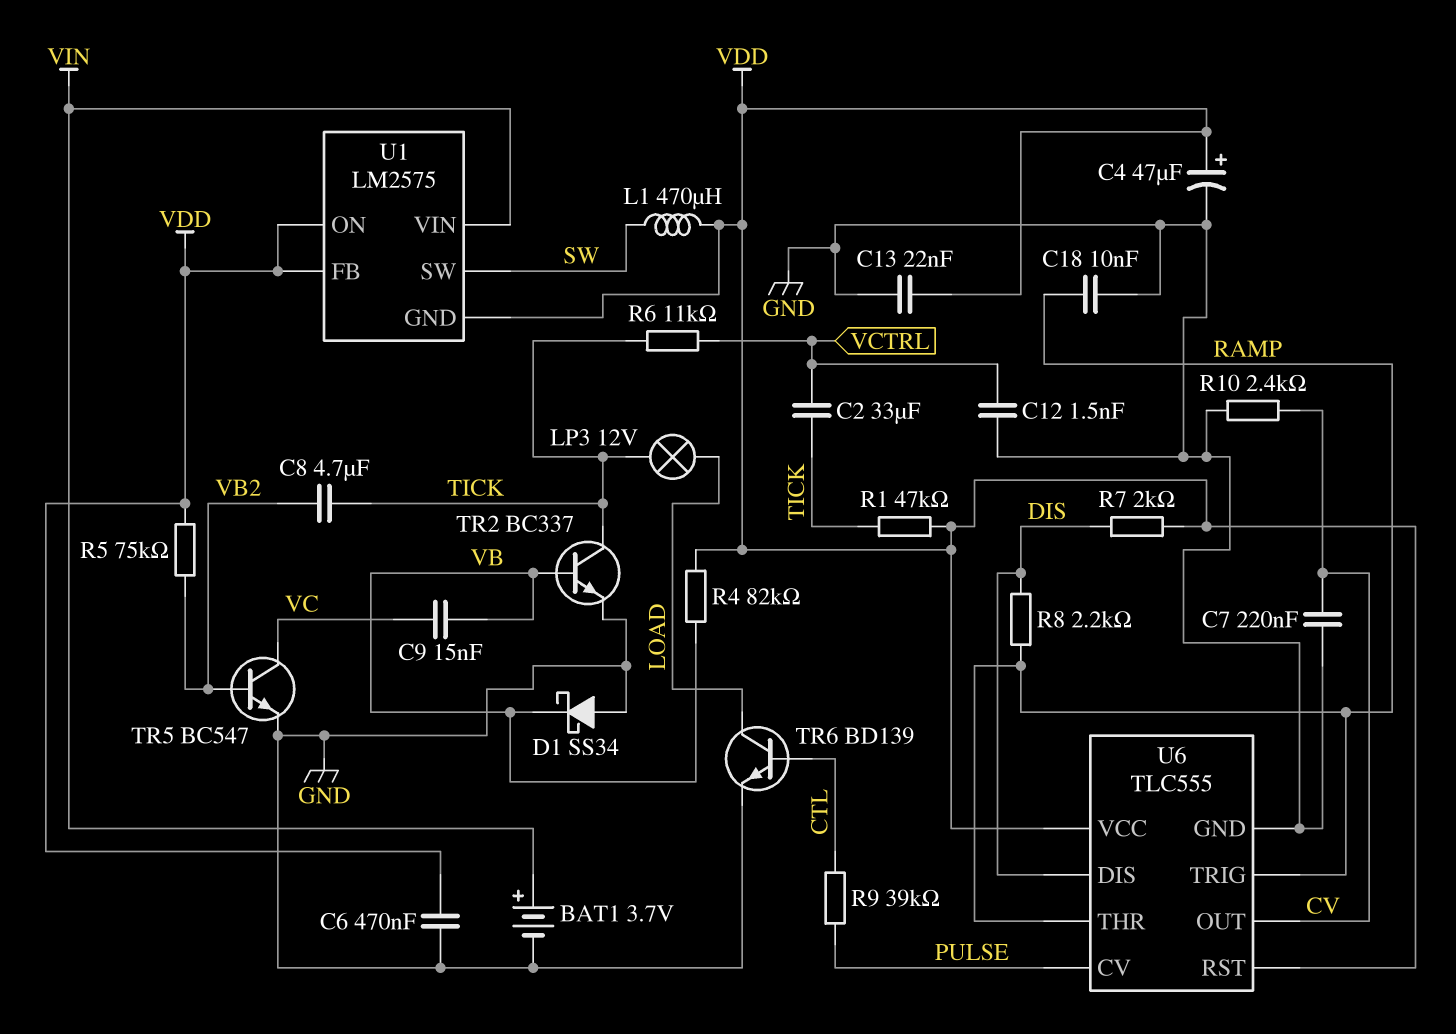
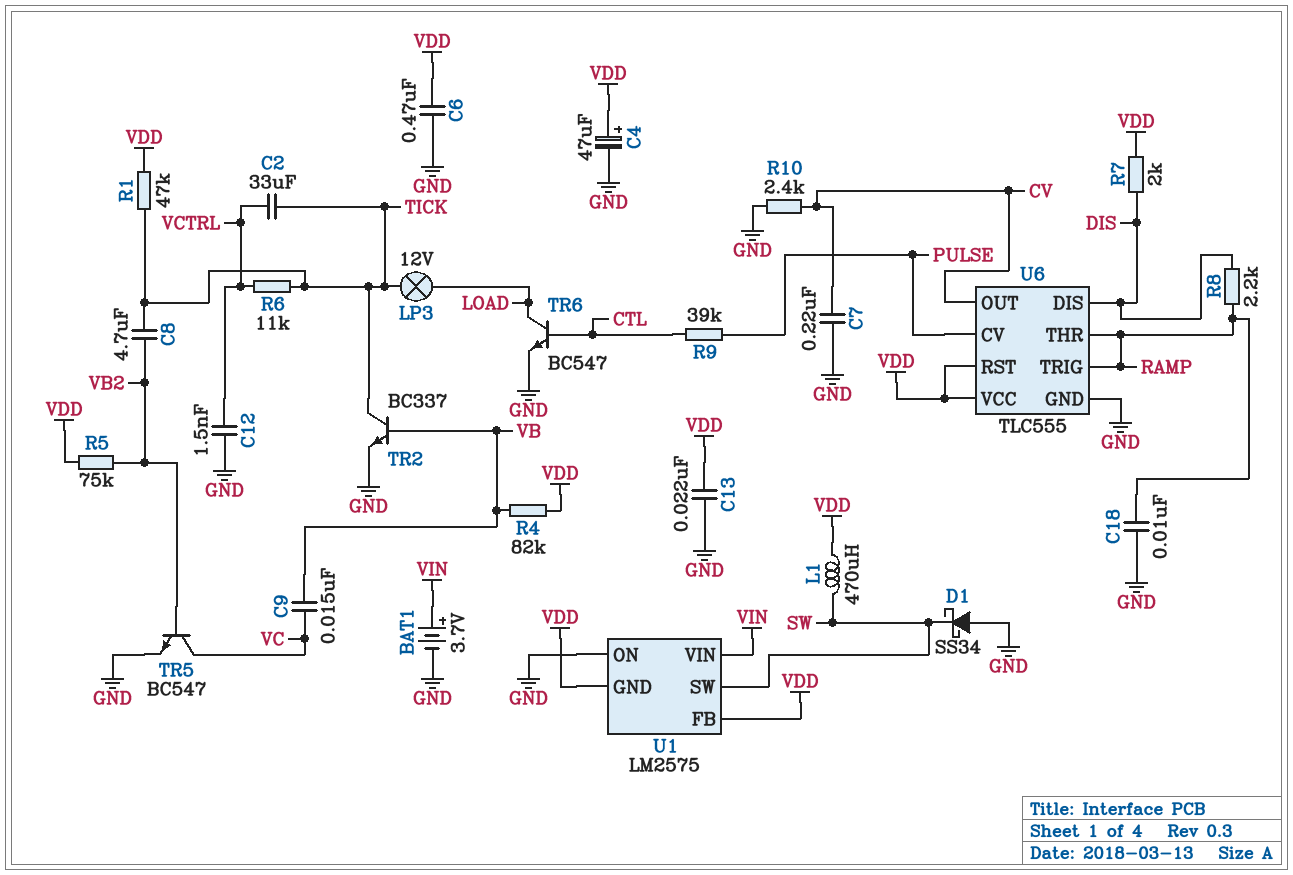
D1: schottky SS34 (A GND, K VB) -> schottky SS34 (A GND, K SW)
TR6: NPN BD139 (B CTL, C LOAD, E GND) -> NPN BC547 (B CTL, C LOAD, E GND)
U1 pin ON: VDD -> GND

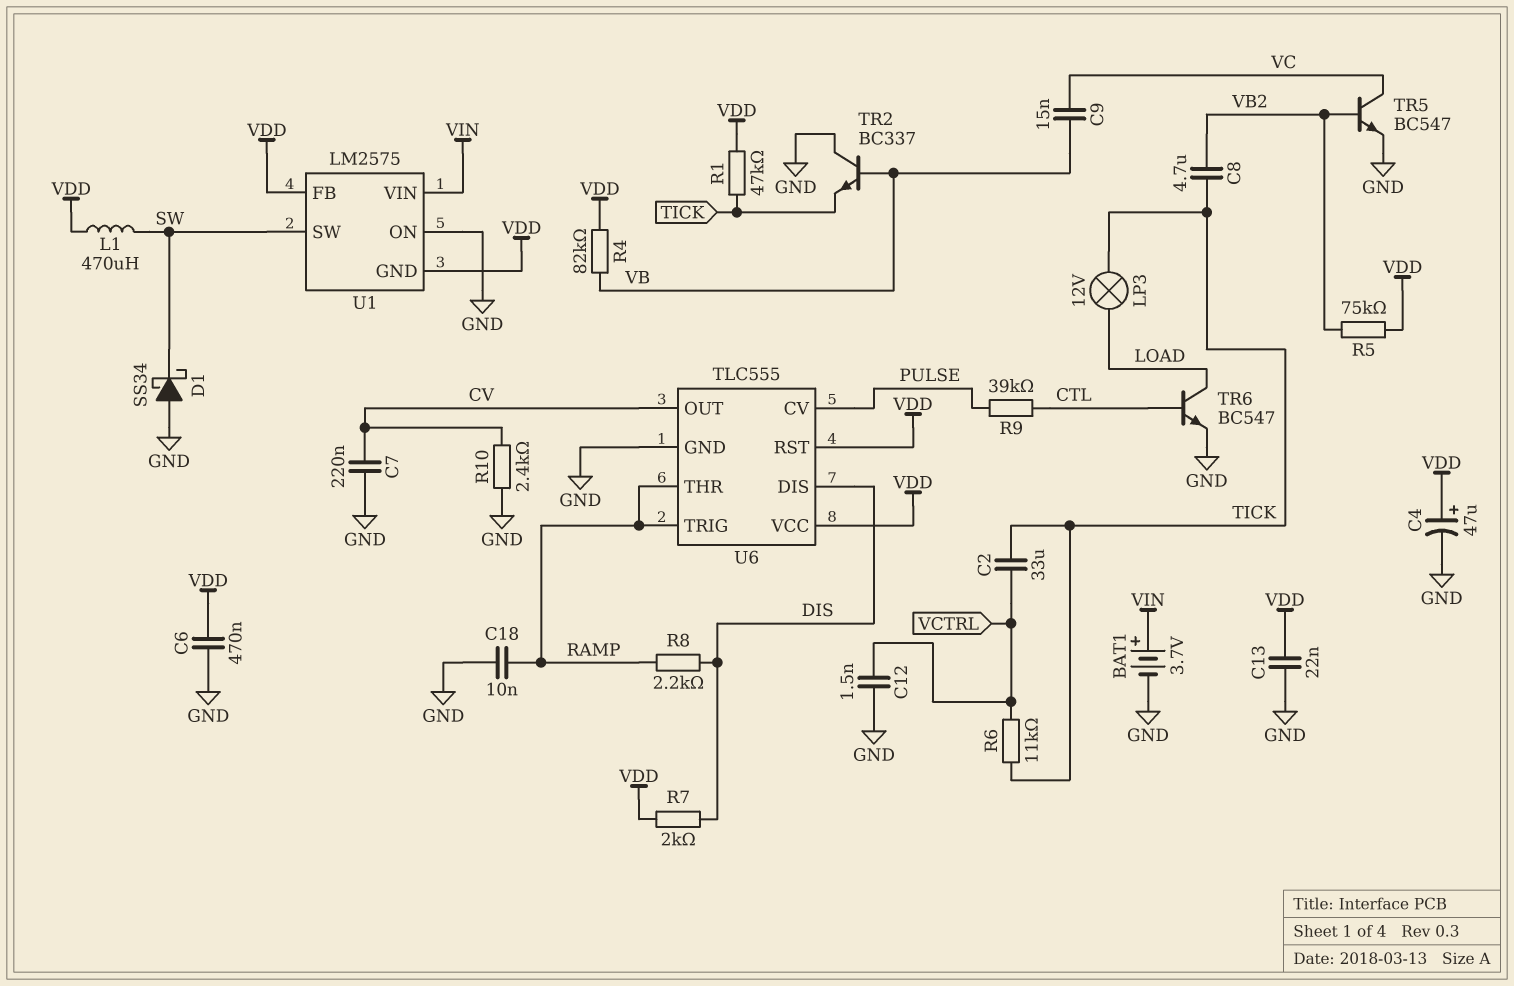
TR2: NPN BC337 (B VB, C TICK, E GND) -> NPN BC337 (B VB, C GND, E TICK)

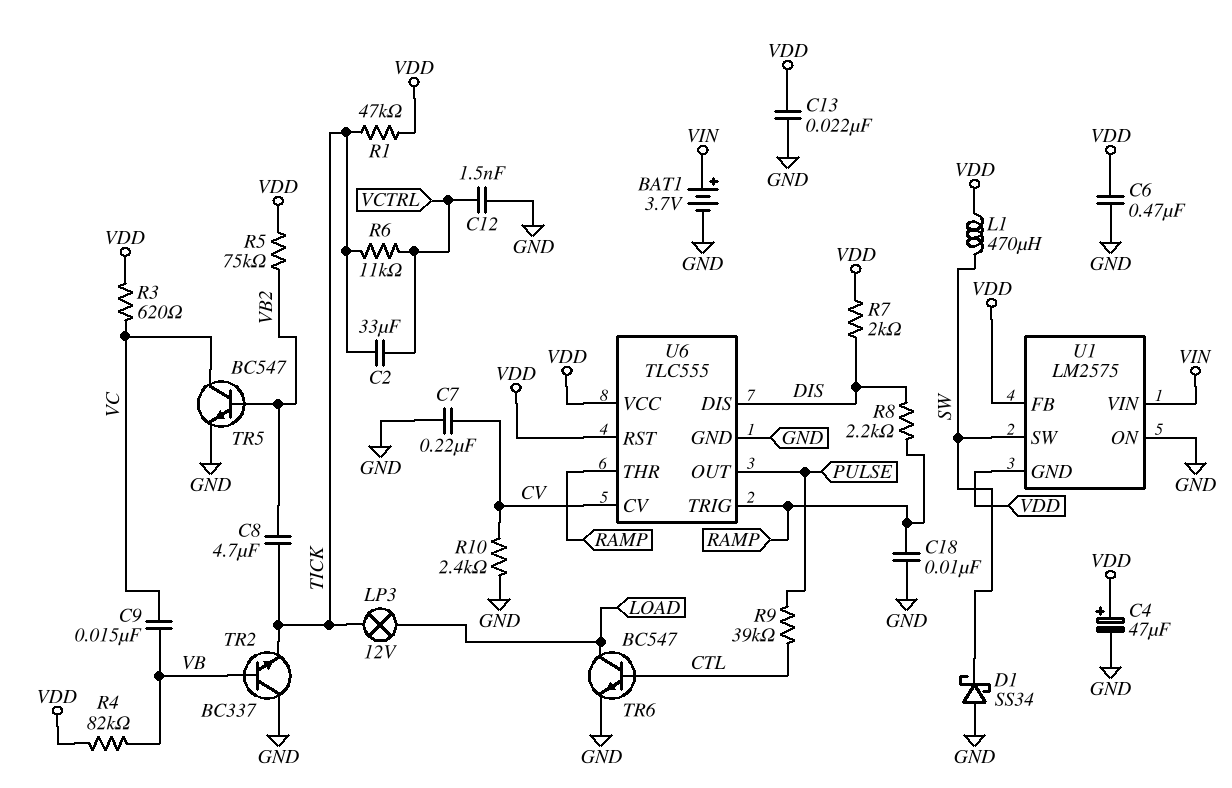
R3: none -> 620 (VC, VDD)
U6 pin CV: PULSE -> CV
U6 pin OUT: CV -> PULSE

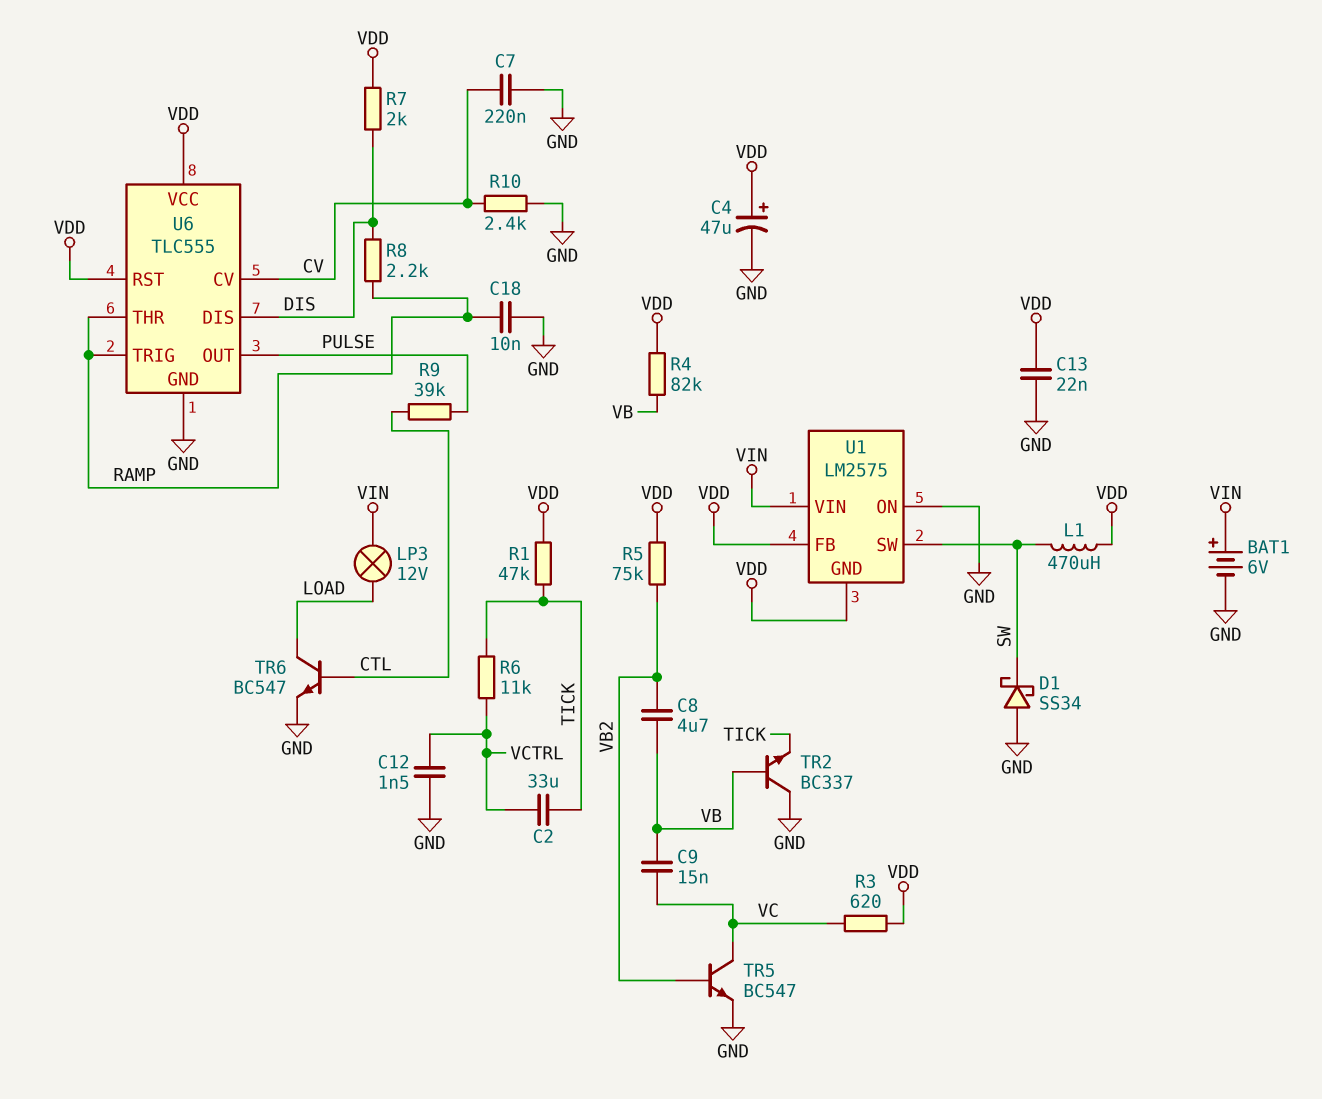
BAT1: 3.7V (plus VIN, minus GND) -> 6V (plus VIN, minus GND)
C6: 470nF (GND, VDD) -> none
C8: 4.7uF (TICK, VB2) -> 4.7uF (VB, VB2)
LP3: lamp 12V (LOAD, TICK) -> lamp 12V (LOAD, VIN)

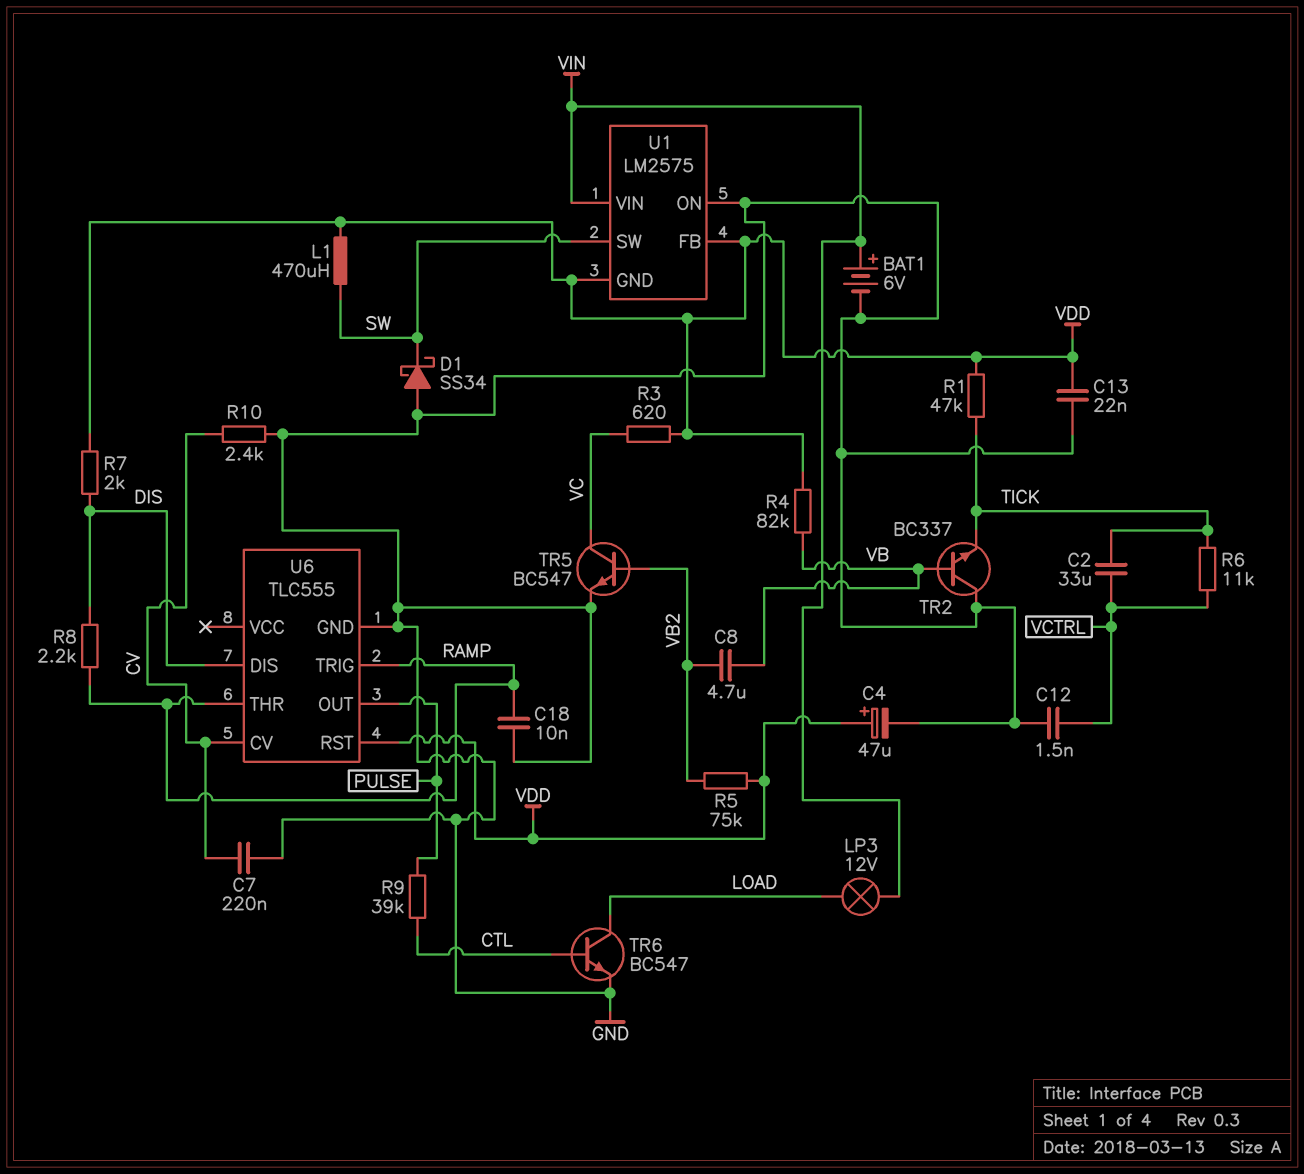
C9: 15nF (VB, VC) -> none
U6 pin VCC: VDD -> none

